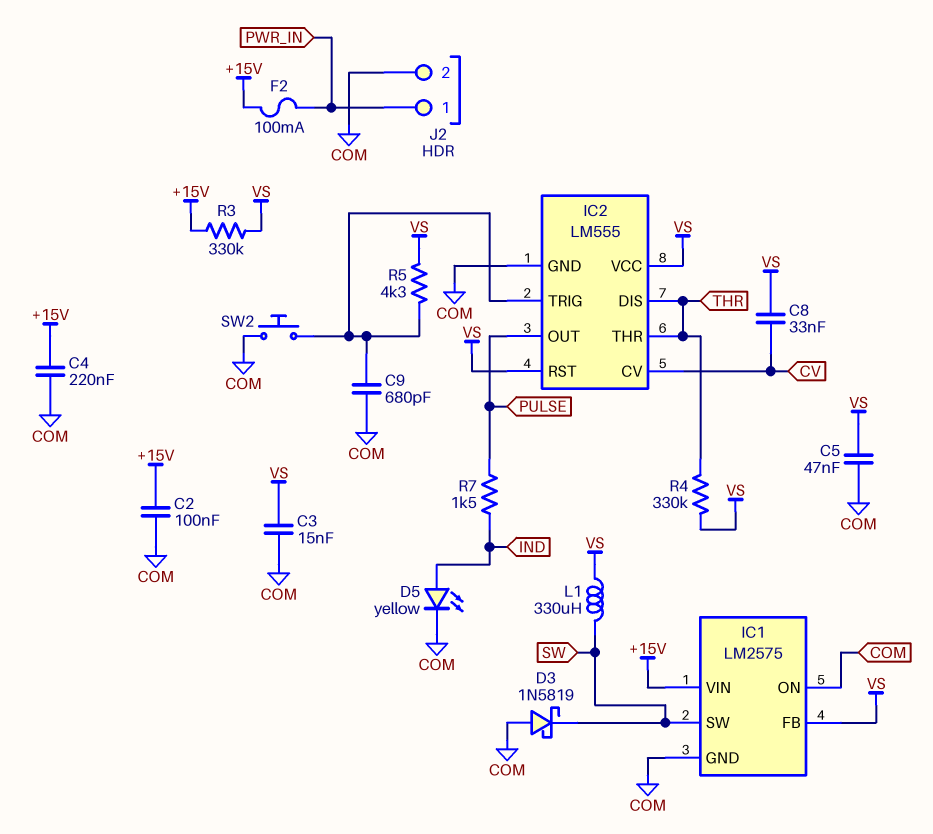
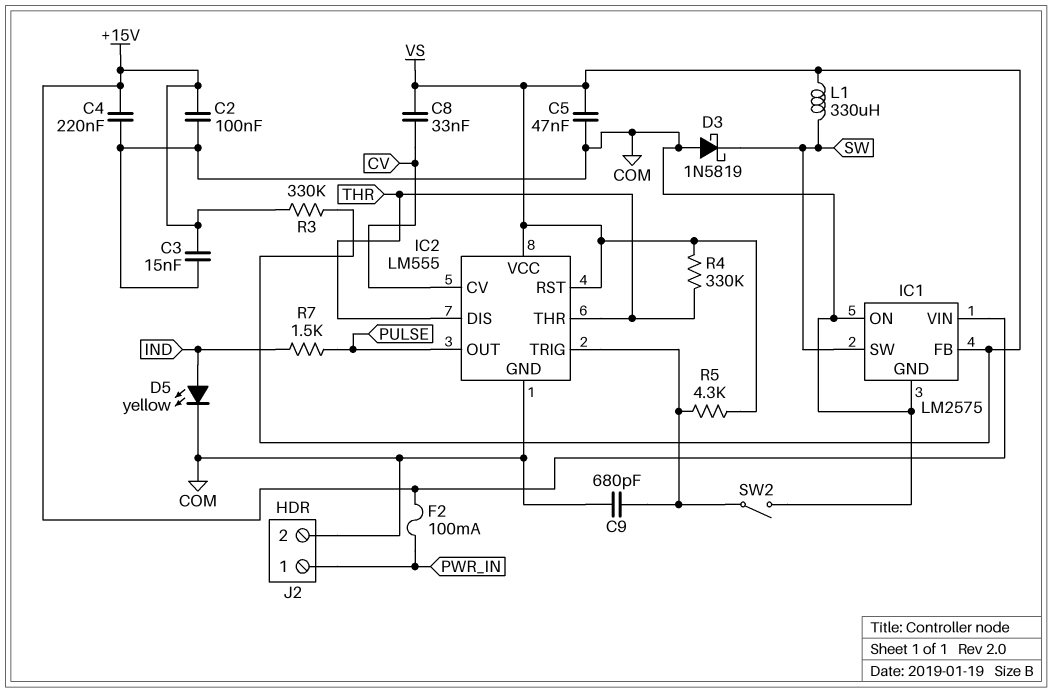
C3: 15nF (COM, VS) -> 15nF (+15V, COM)
SW2: button (COM, IC2/TRIG) -> switch (COM, IC2/TRIG)

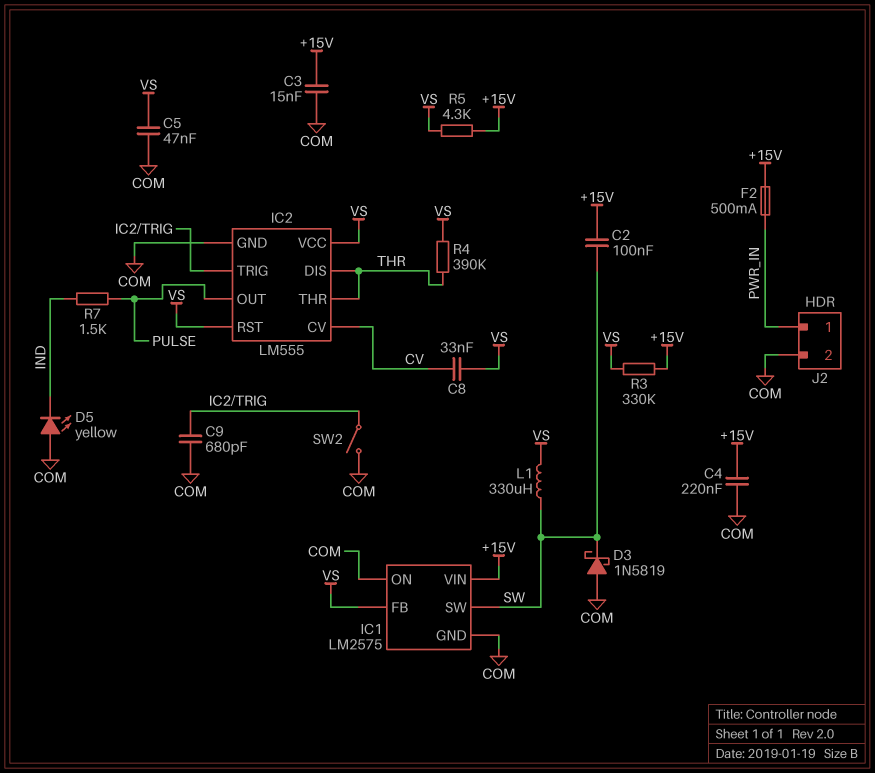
C2: 100nF (+15V, COM) -> 100nF (+15V, SW)
D5: LED yellow (A IND, K COM) -> LED yellow (A COM, K IND)
F2: 100mA (+15V, PWR_IN) -> 500mA (+15V, PWR_IN)
R4: 330k (THR, VS) -> 390k (THR, VS)
R5: 4.3k (IC2/TRIG, VS) -> 4.3k (+15V, VS)

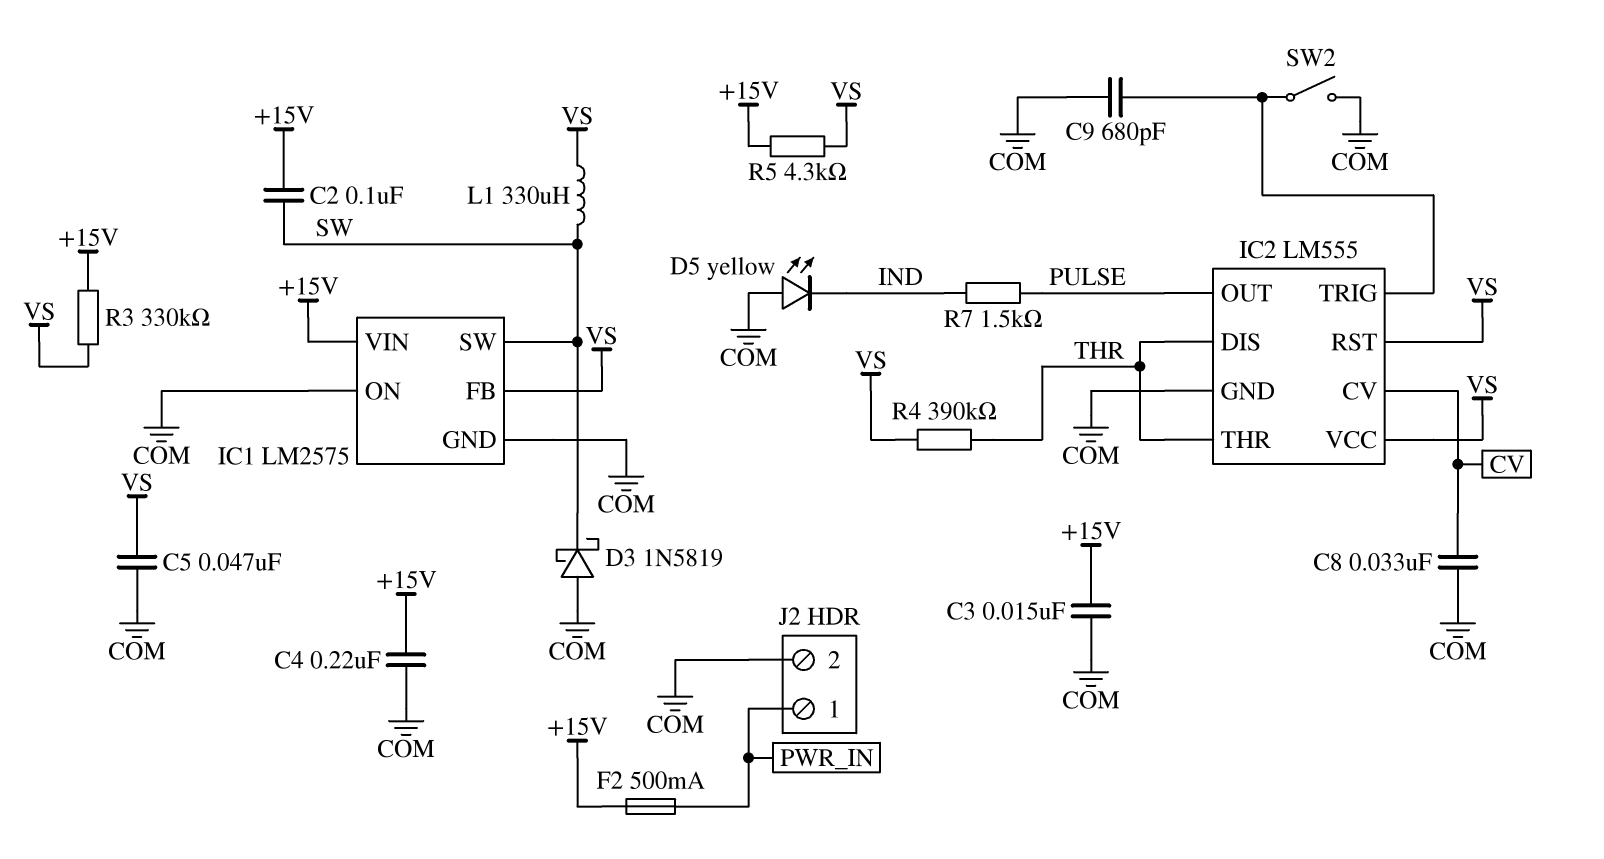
C8: 33nF (CV, VS) -> 33nF (COM, CV)

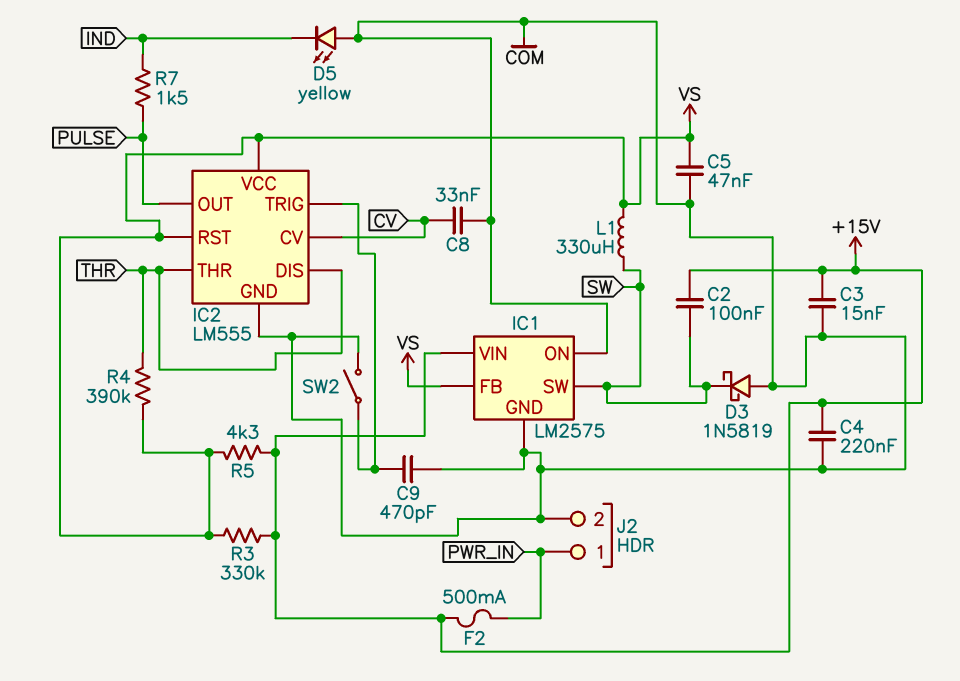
C9: 680pF (COM, IC2/TRIG) -> 470pF (COM, IC2/TRIG)

